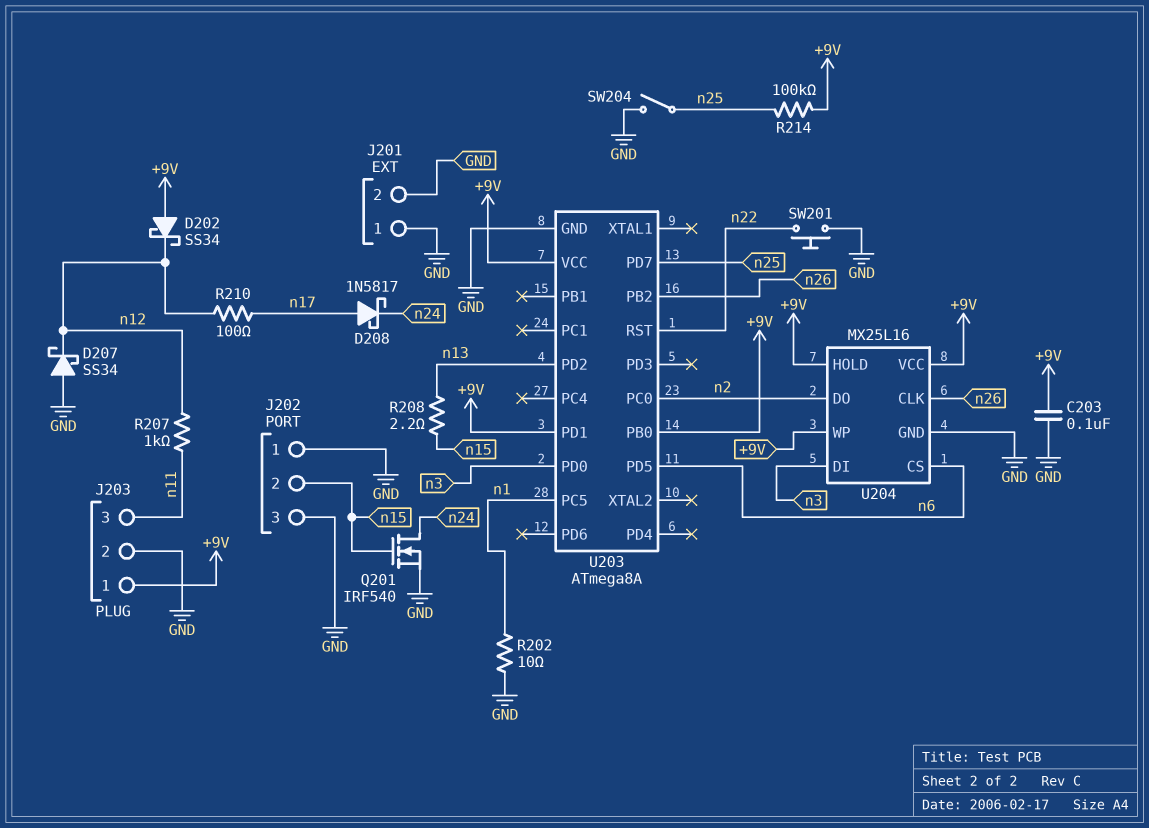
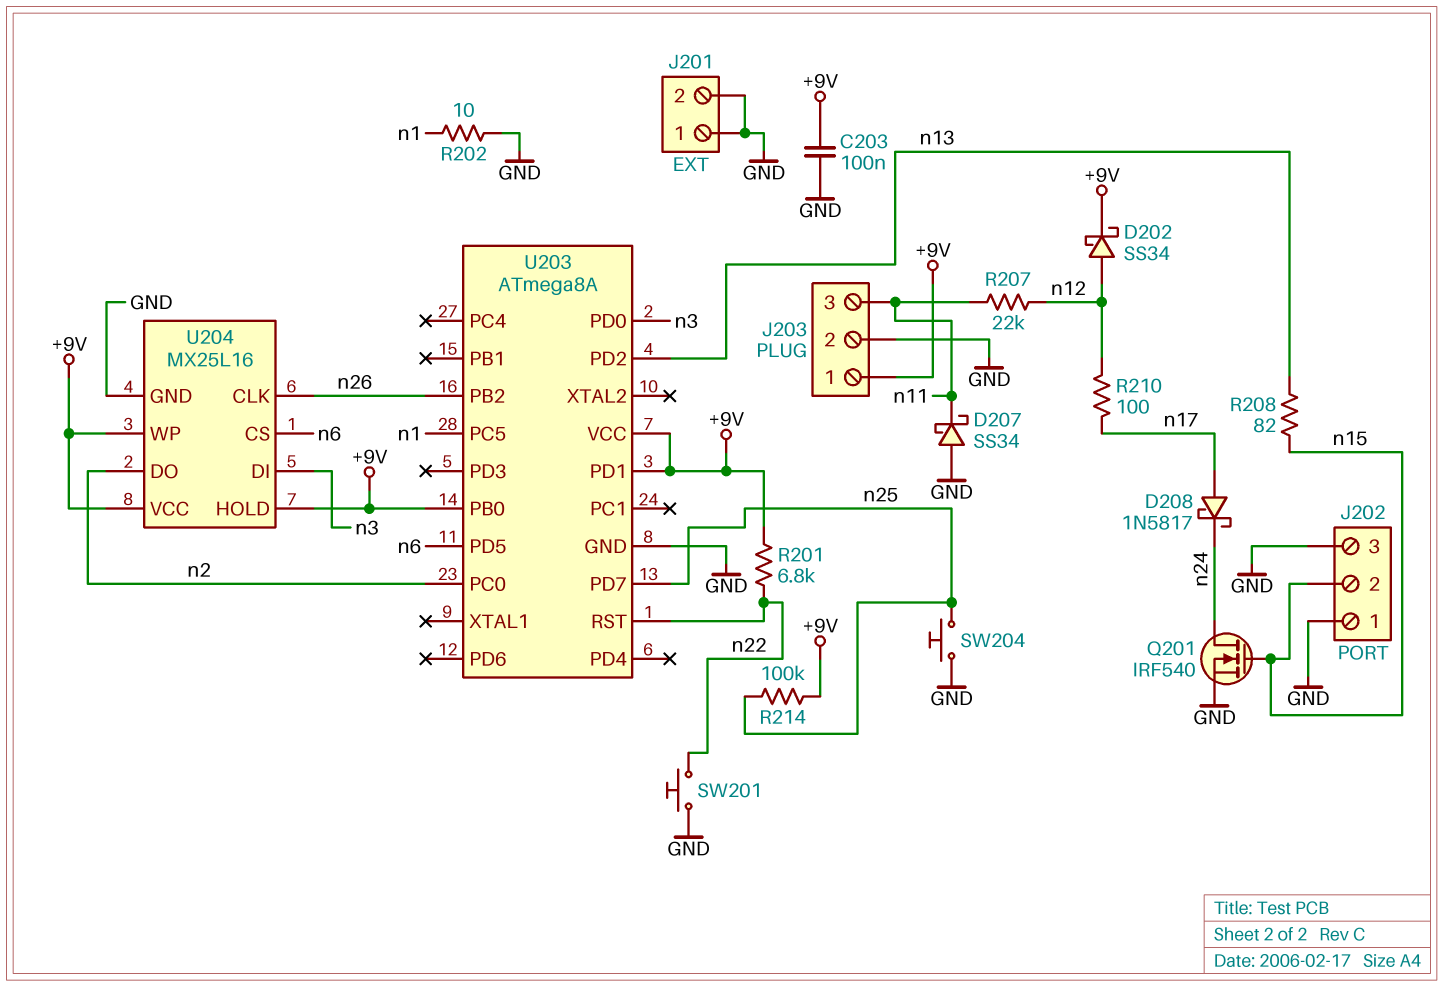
D202: schottky SS34 (A +9V, K n12) -> schottky SS34 (A n12, K +9V)
D207: schottky SS34 (A GND, K n12) -> schottky SS34 (A GND, K n11)
R201: none -> 6.8k (+9V, n22)
R207: 1k (n11, n12) -> 22k (n11, n12)
R208: 2.2 (n13, n15) -> 82 (n13, n15)
SW204: switch (GND, n25) -> button (GND, n25)

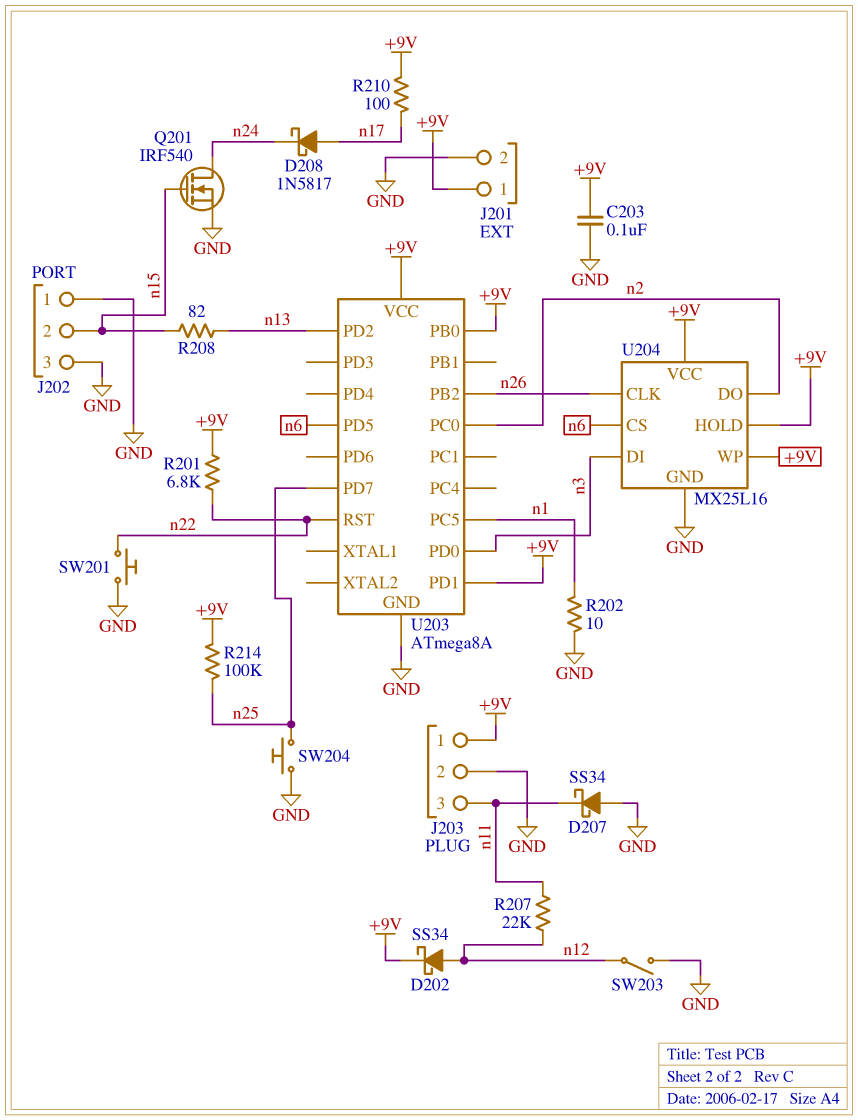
J201 pin 1: GND -> +9V
R210: 100 (n12, n17) -> 100 (+9V, n17)
SW203: none -> switch (GND, n12)

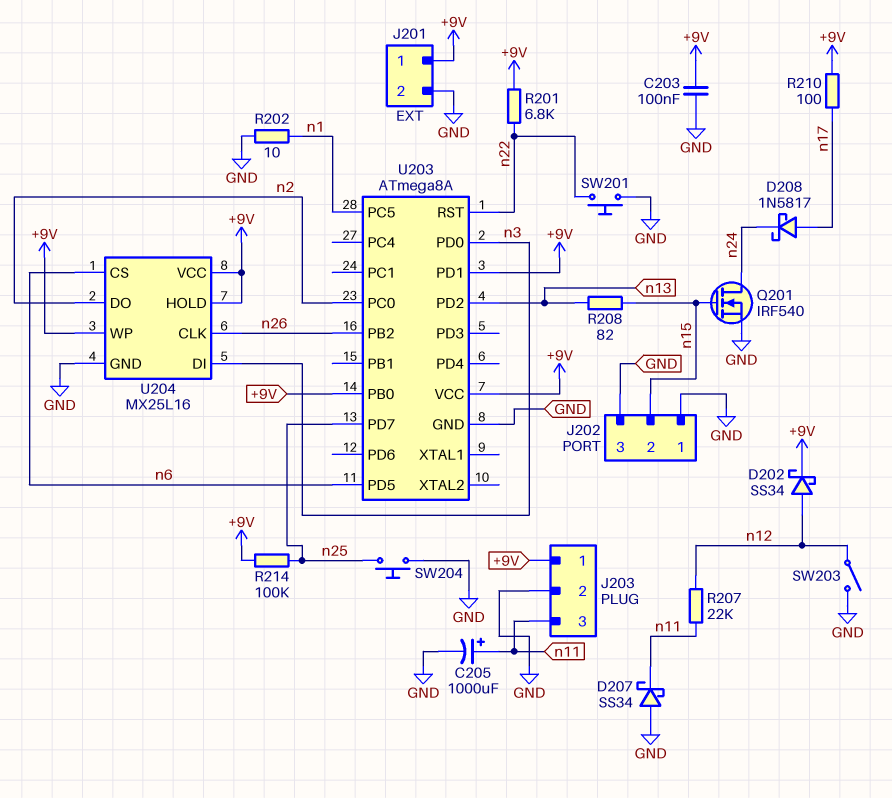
C205: none -> 1000uF (plus n11, minus GND)

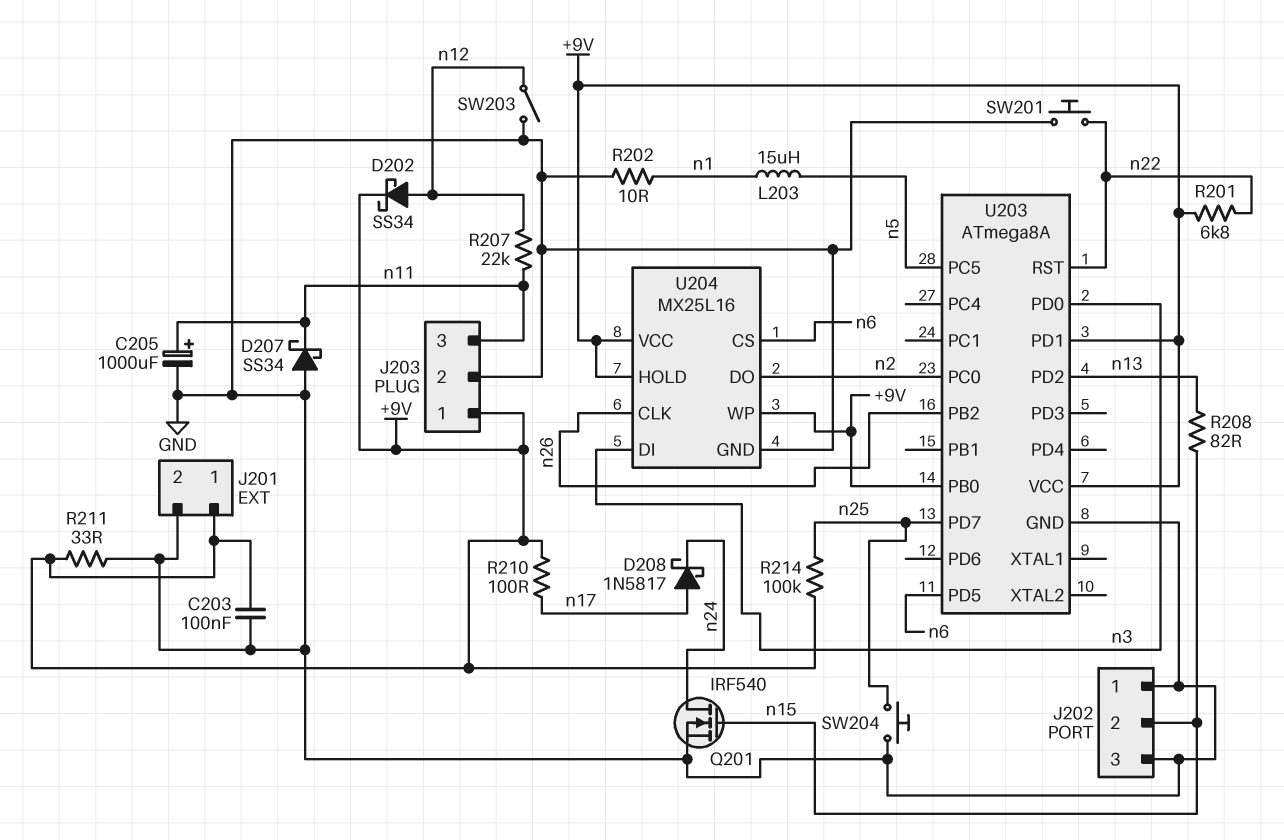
L203: none -> 15uH (n1, n5)
R211: none -> 33 (+9V, GND)
U203 pin PC5: n1 -> n5

